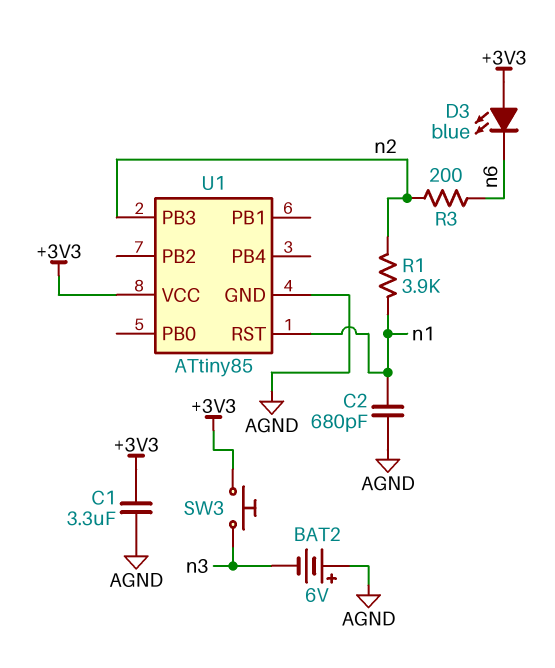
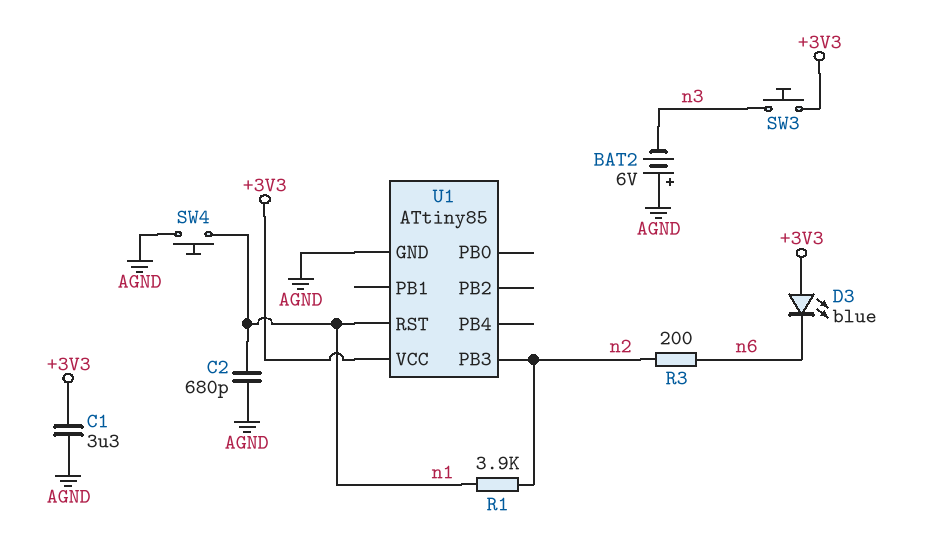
SW4: none -> button (AGND, n1)

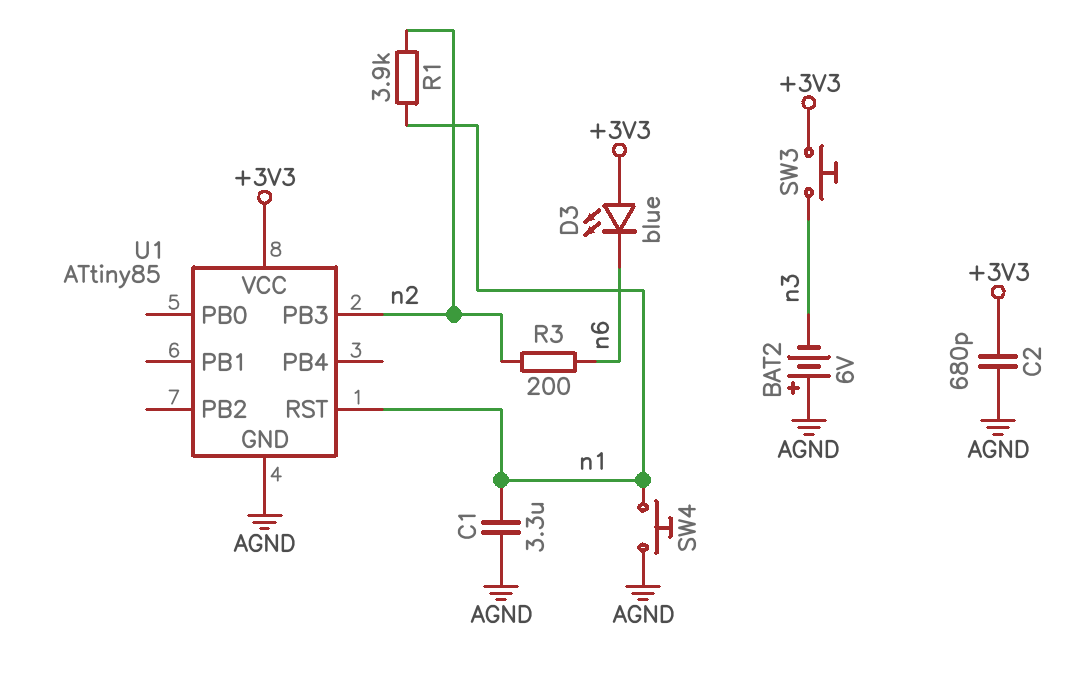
C1: 3.3uF (+3V3, AGND) -> 3.3uF (AGND, n1)
C2: 680pF (AGND, n1) -> 680pF (+3V3, AGND)

